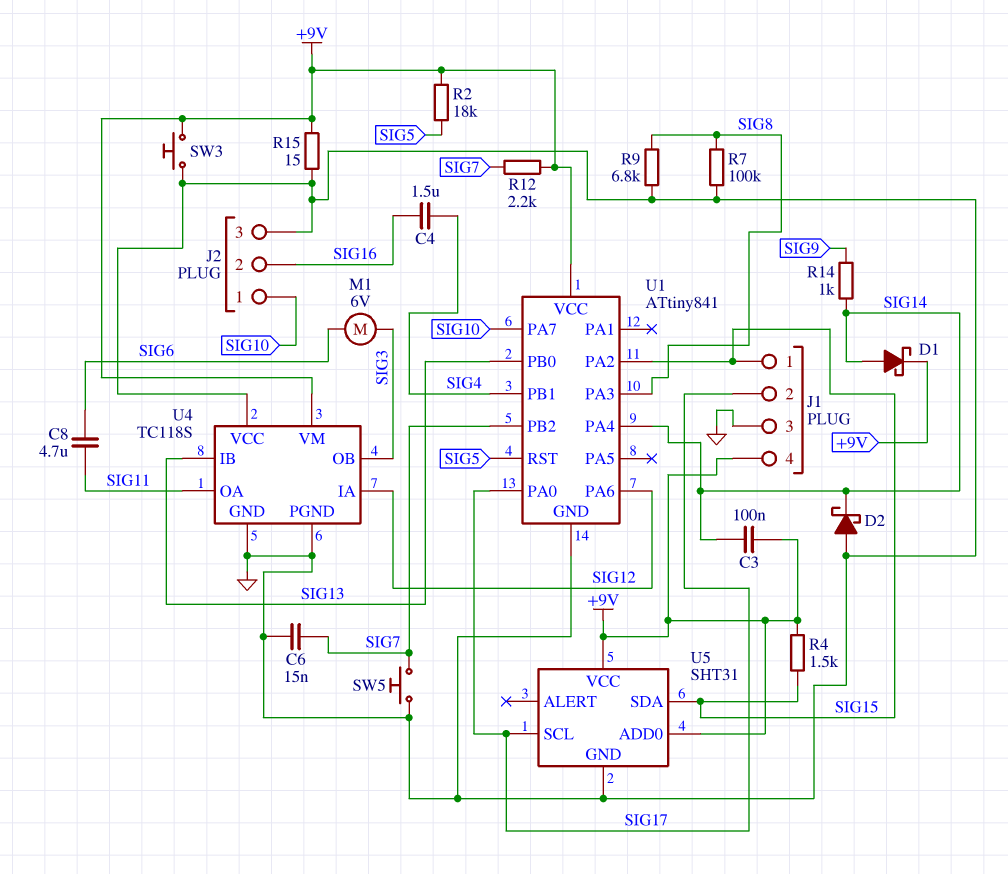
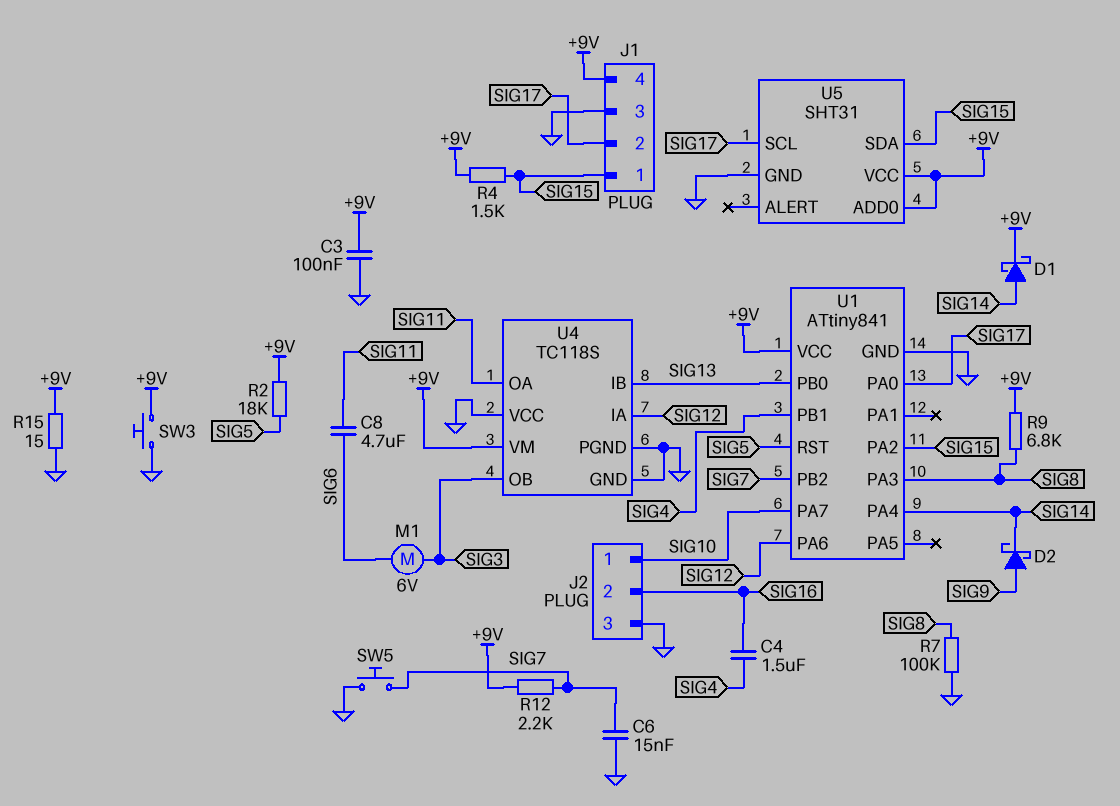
C3: 100nF (+9V, SIG14) -> 100nF (+9V, GND)
D2: schottky (A GND, K SIG14) -> schottky (A SIG9, K SIG14)
R9: 6.8k (GND, SIG8) -> 6.8k (+9V, SIG8)
R14: 1k (SIG9, SIG14) -> none

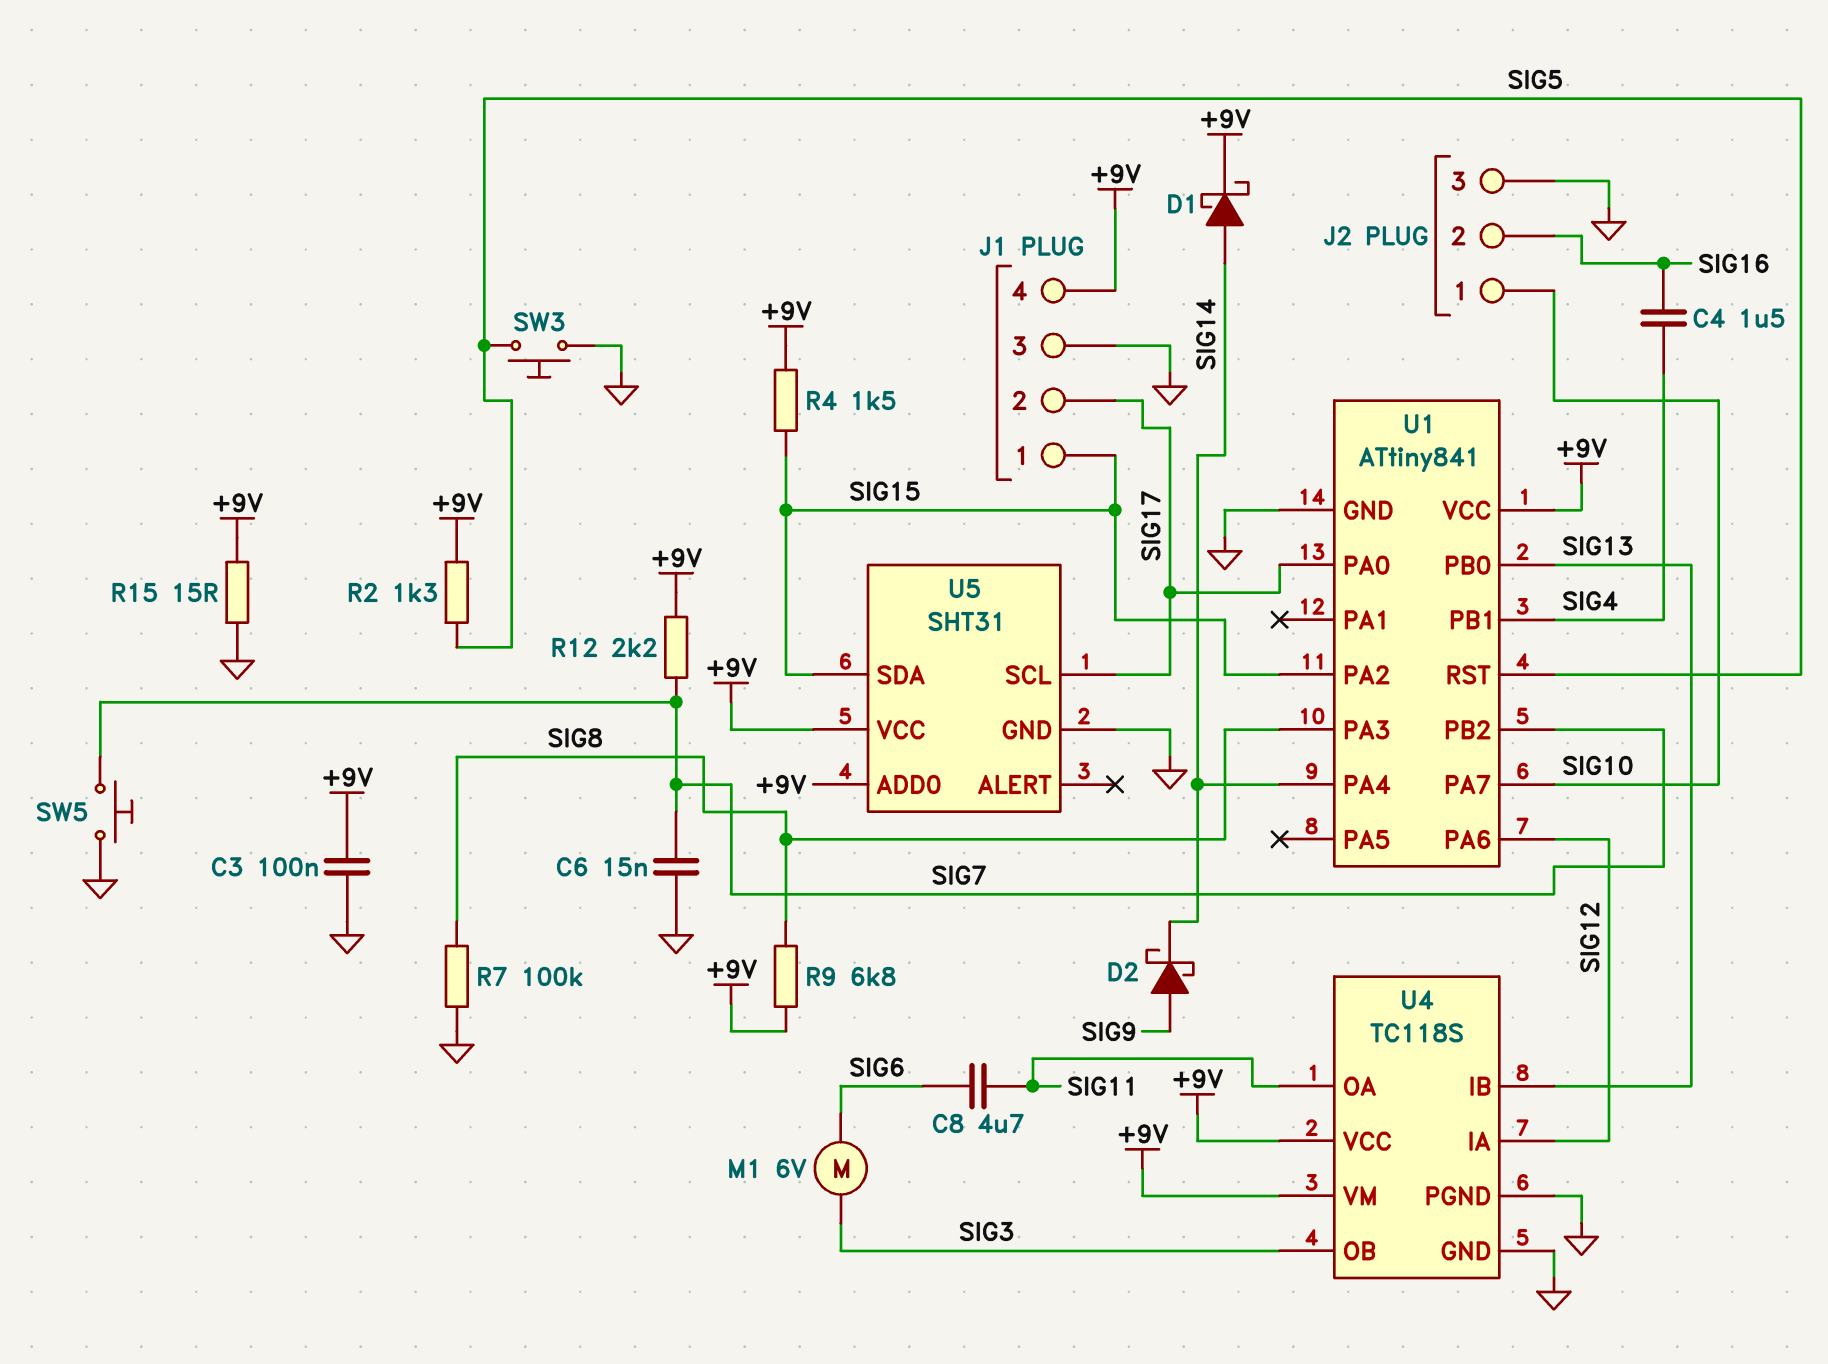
R2: 18k (+9V, SIG5) -> 1.3k (+9V, SIG5)
SW3: button (+9V, GND) -> button (GND, SIG5)
U4 pin VCC: GND -> +9V

